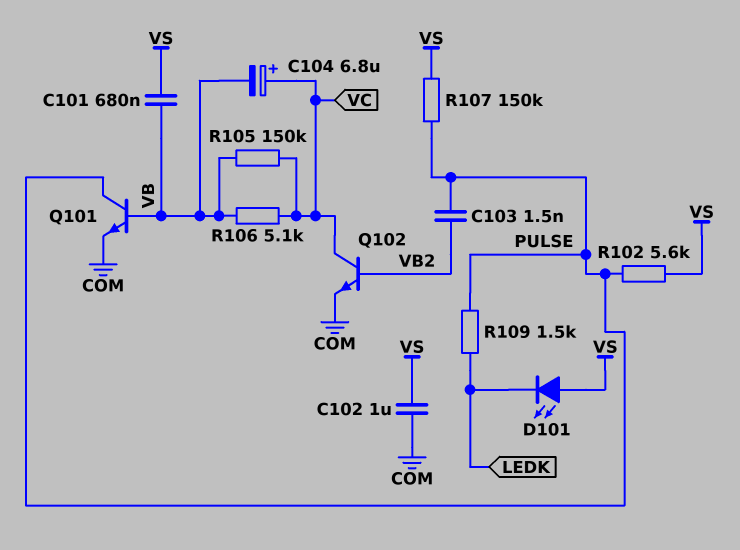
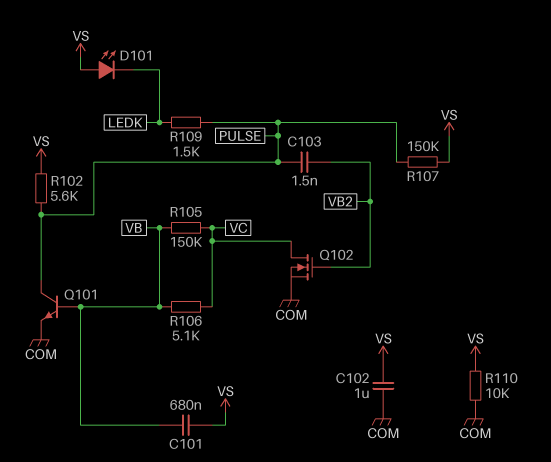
C104: 6.8uF (plus VC, minus VB) -> none
Q102: NPN (B VB2, C VC, E COM) -> NMOS (G VB2, D VC, S COM)
R110: none -> 10k (COM, VS)

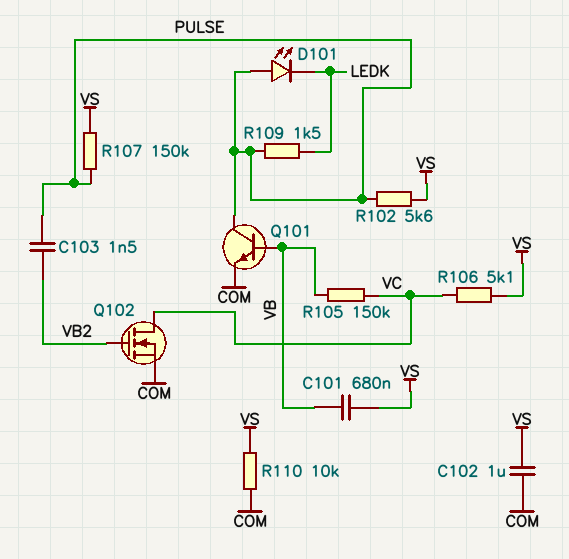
D101: LED (A VS, K LEDK) -> LED (A PULSE, K LEDK)
R106: 5.1k (VB, VC) -> 5.1k (VC, VS)

